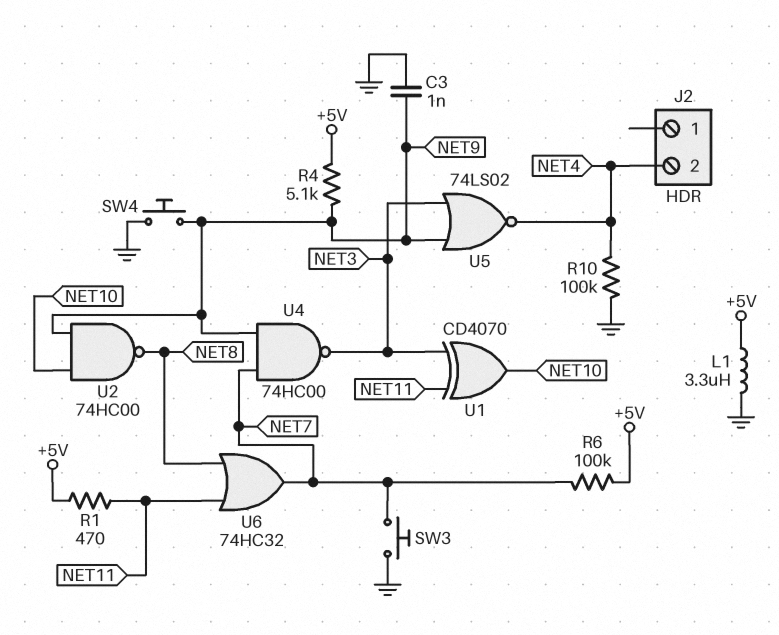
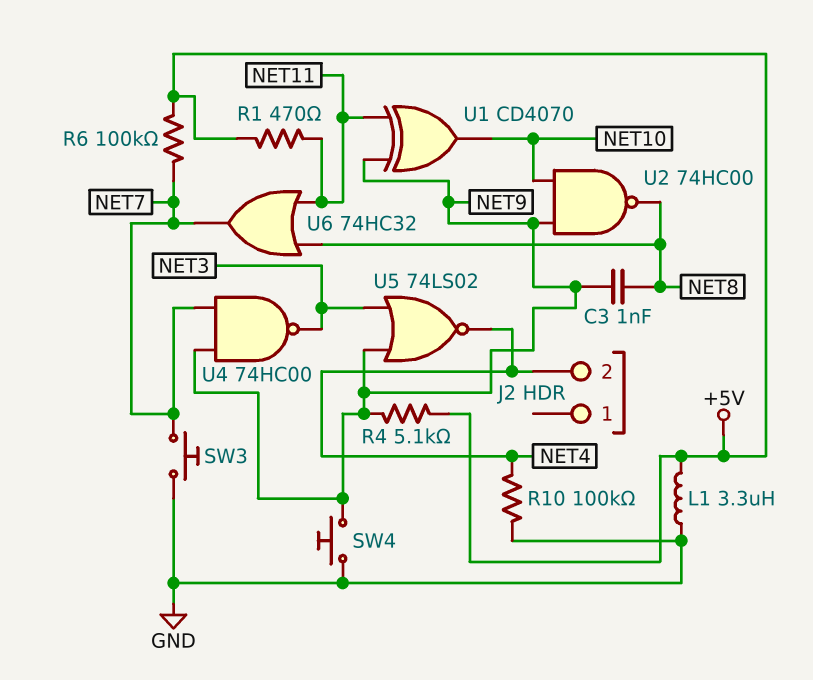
C3: 1nF (GND, NET9) -> 1nF (NET8, NET9)
U1: XOR CD4070 (in NET3, in NET11, out NET10) -> XOR CD4070 (in NET9, in NET11, out NET10)

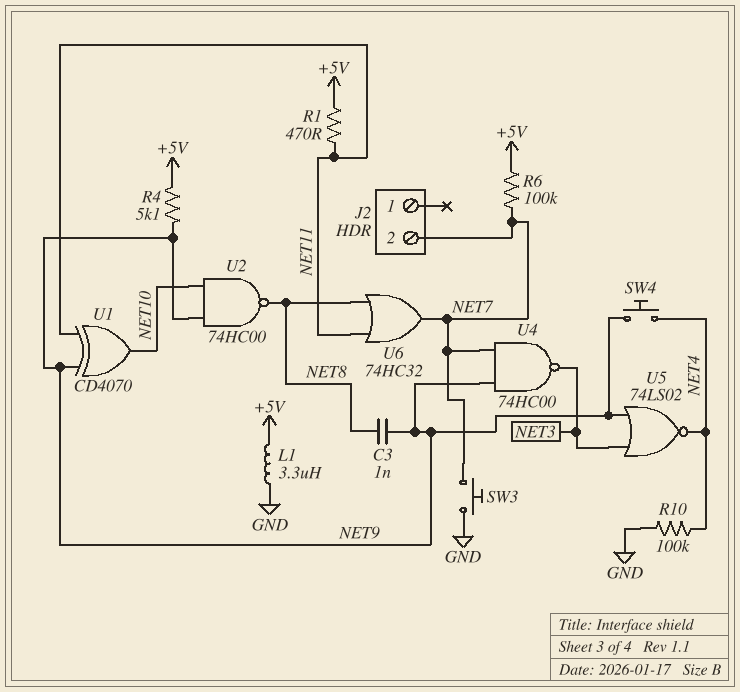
J2 pin 2: NET4 -> NET7
SW4: button (GND, NET9) -> button (NET4, NET9)

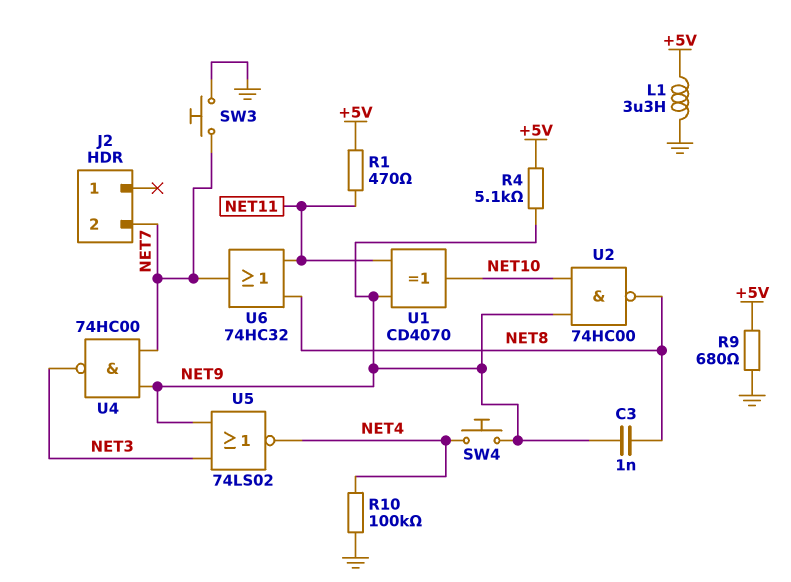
R6: 100k (+5V, NET7) -> none
R9: none -> 680 (+5V, GND)

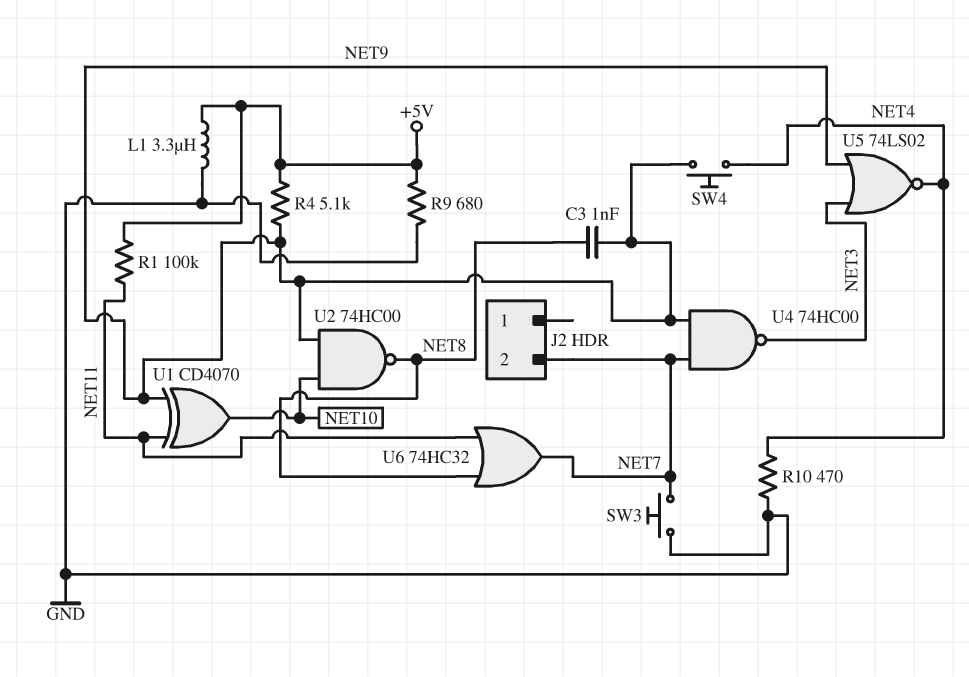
R1: 470 (+5V, NET11) -> 100k (+5V, NET11)
R10: 100k (GND, NET4) -> 470 (GND, NET4)

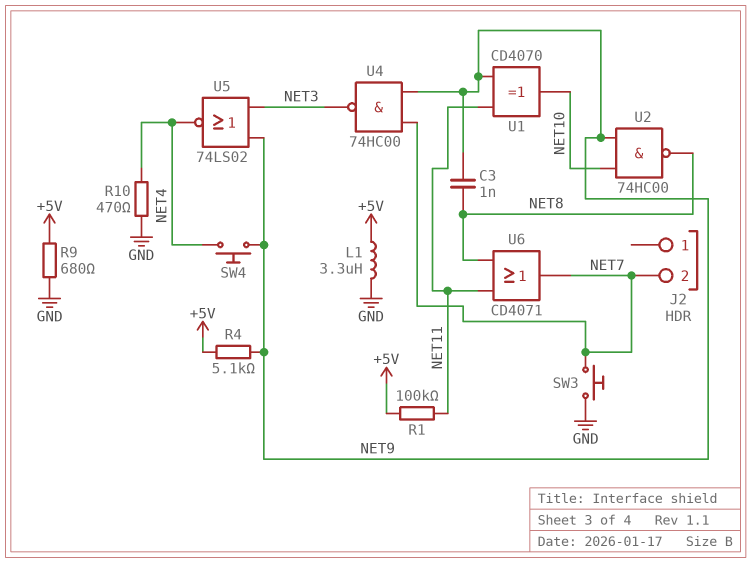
U6: OR 74HC32 (in NET8, in NET11, out NET7) -> OR CD4071 (in NET8, in NET11, out NET7)

